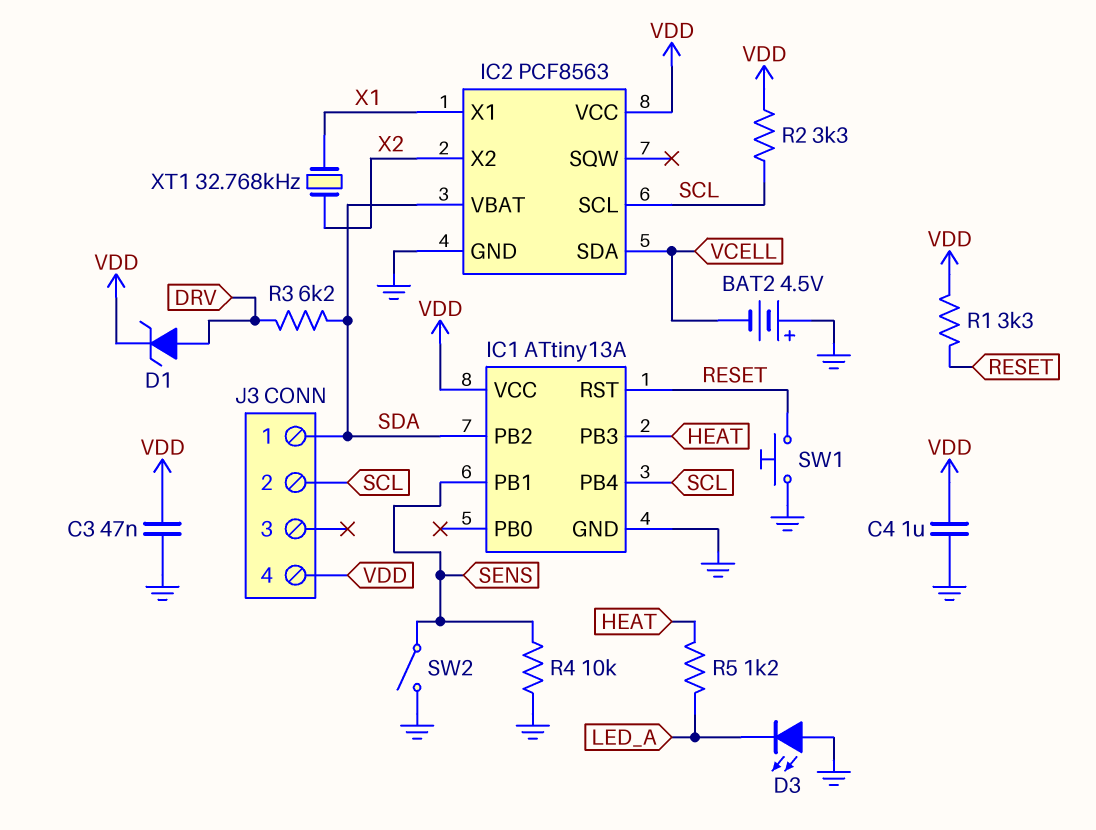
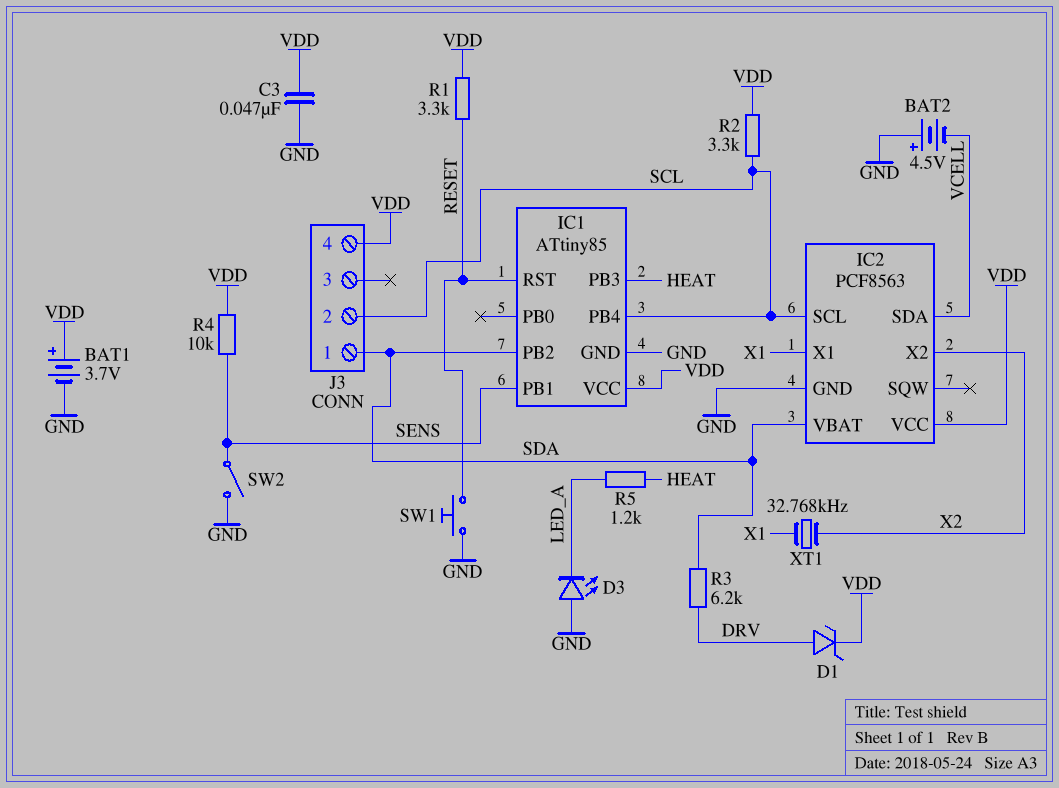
BAT1: none -> 3.7V (plus VDD, minus GND)
C4: 1uF (GND, VDD) -> none
IC1: ATtiny13A -> ATtiny85
R4: 10k (GND, SENS) -> 10k (SENS, VDD)

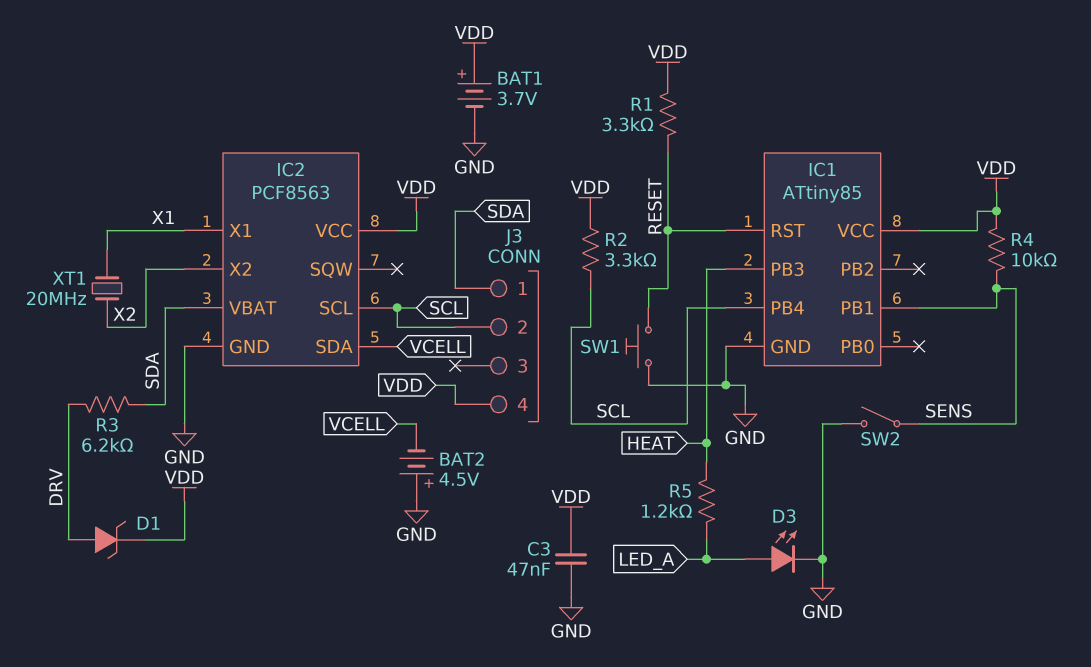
D3: LED (A GND, K LED_A) -> LED (A LED_A, K GND)
IC1 pin PB2: SDA -> none
XT1: 32.768kHz (X1, X2) -> 20MHz (X1, X2)

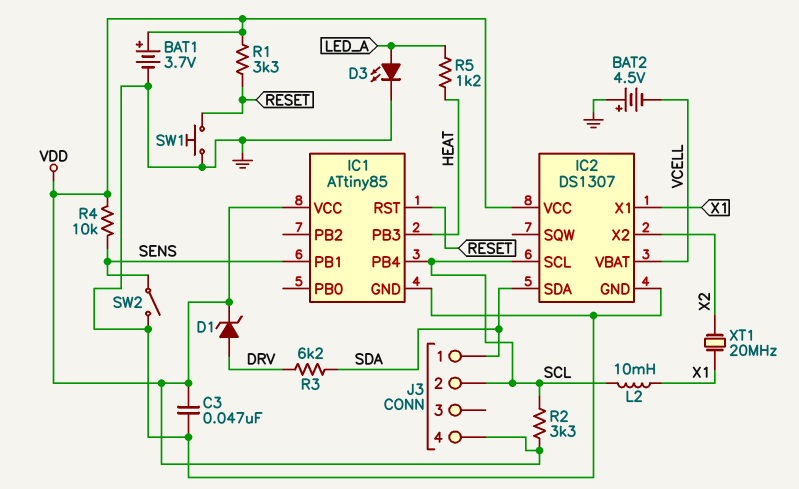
IC2: PCF8563 -> DS1307
IC2 pin SDA: VCELL -> SDA
IC2 pin VBAT: SDA -> VCELL
L2: none -> 10mH (SCL, X1)

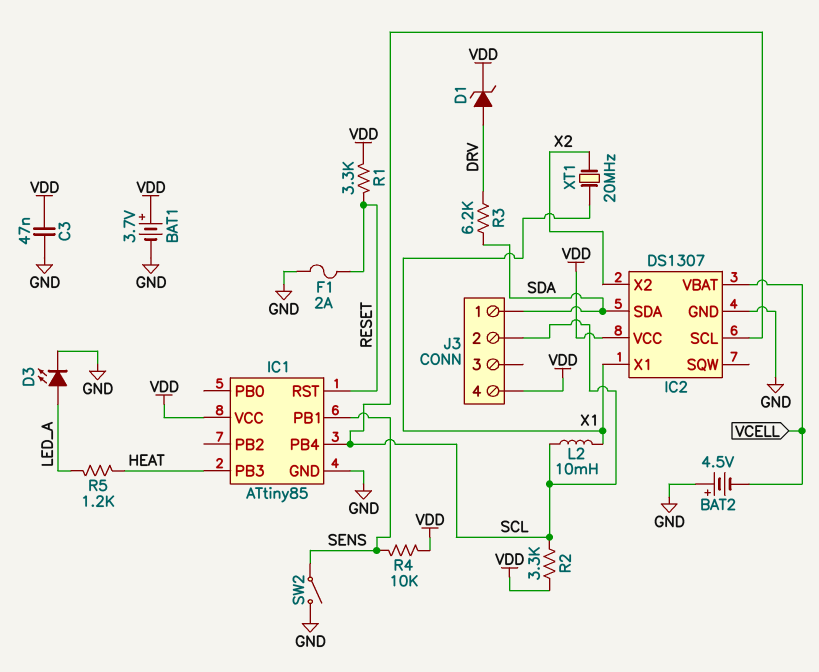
F1: none -> 2A (GND, RESET)
SW1: button (GND, RESET) -> none

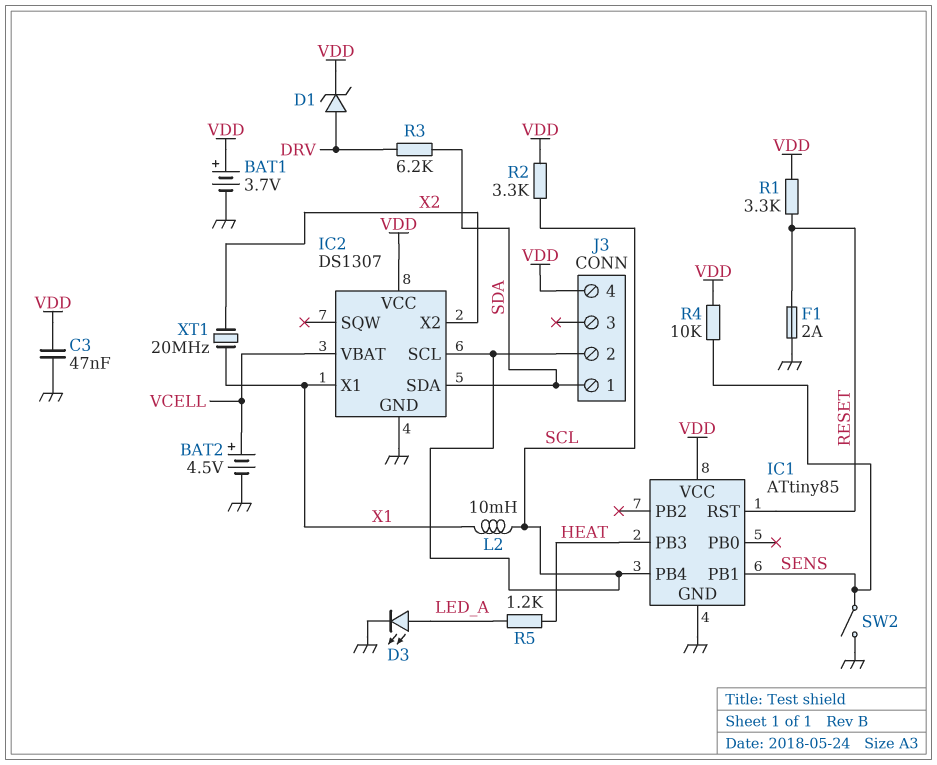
BAT2: 4.5V (plus GND, minus VCELL) -> 4.5V (plus VCELL, minus GND)

